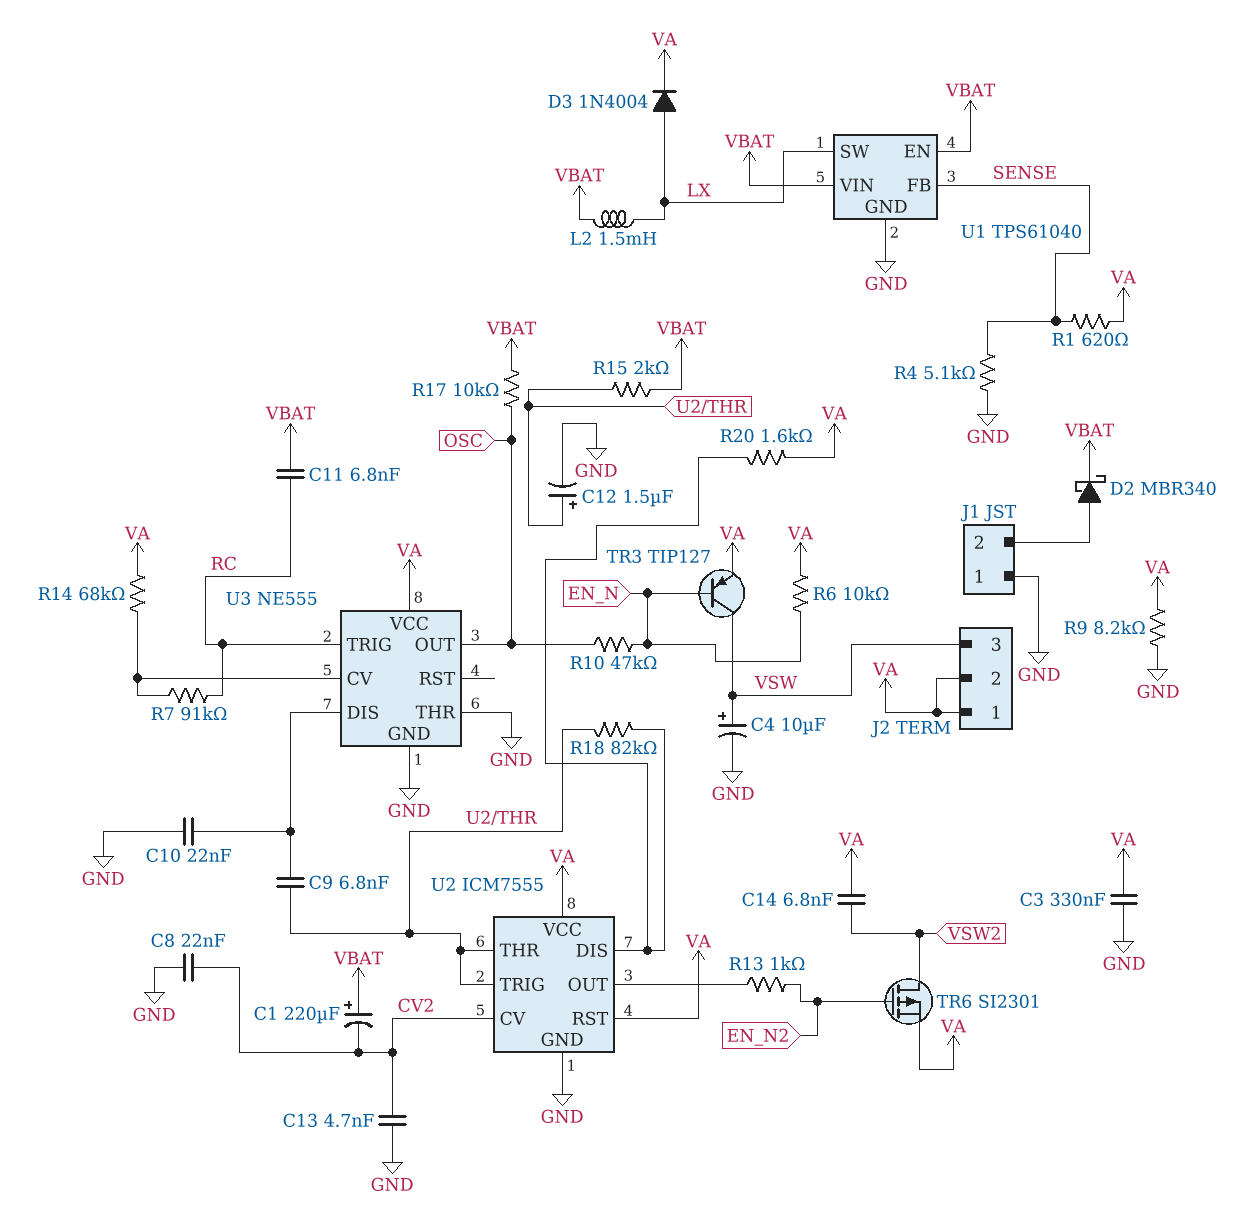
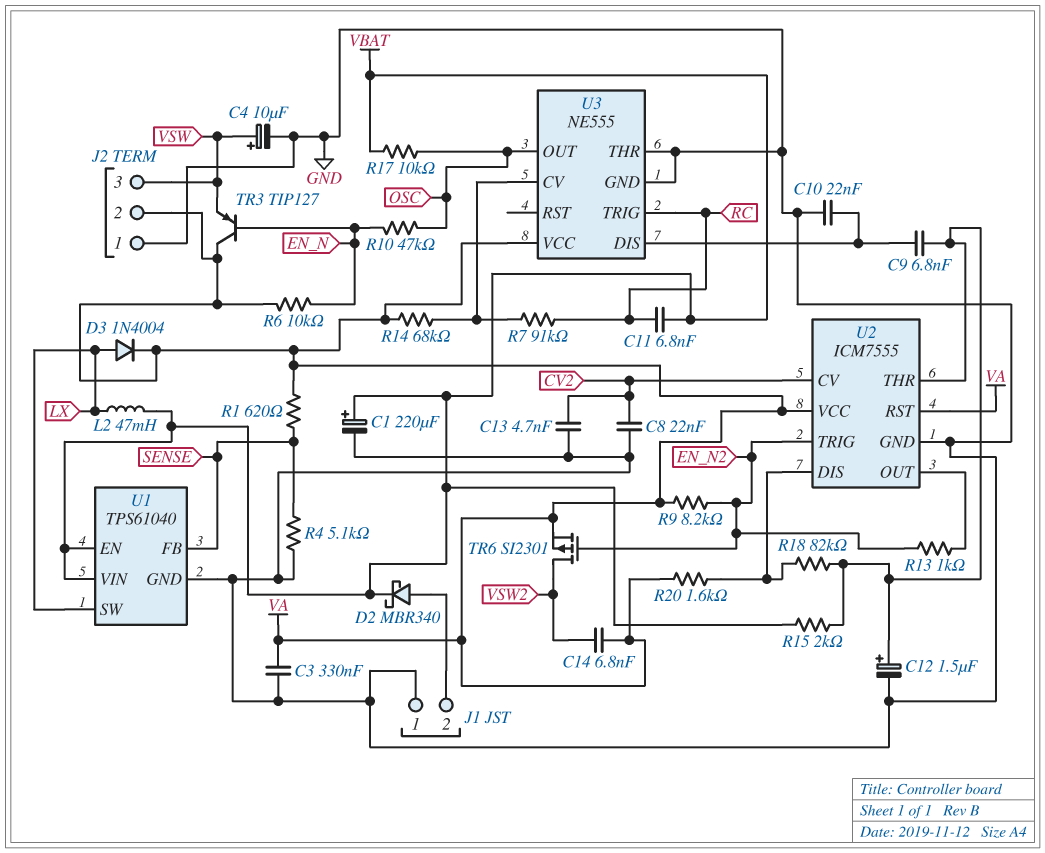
C1: 220uF (plus VBAT, minus CV2) -> 220uF (plus VBAT, minus GND)
J2 pin 1: VA -> GND
L2: 1.5mH (LX, VBAT) -> 47mH (LX, VBAT)
R9: 8.2k (GND, VA) -> 8.2k (EN_N2, VA)
TR3: PNP TIP127 (B EN_N, C VSW, E VA) -> PNP TIP127 (B EN_N, C VA, E VSW)
U2 pin TRIG: U2/THR -> EN_N2

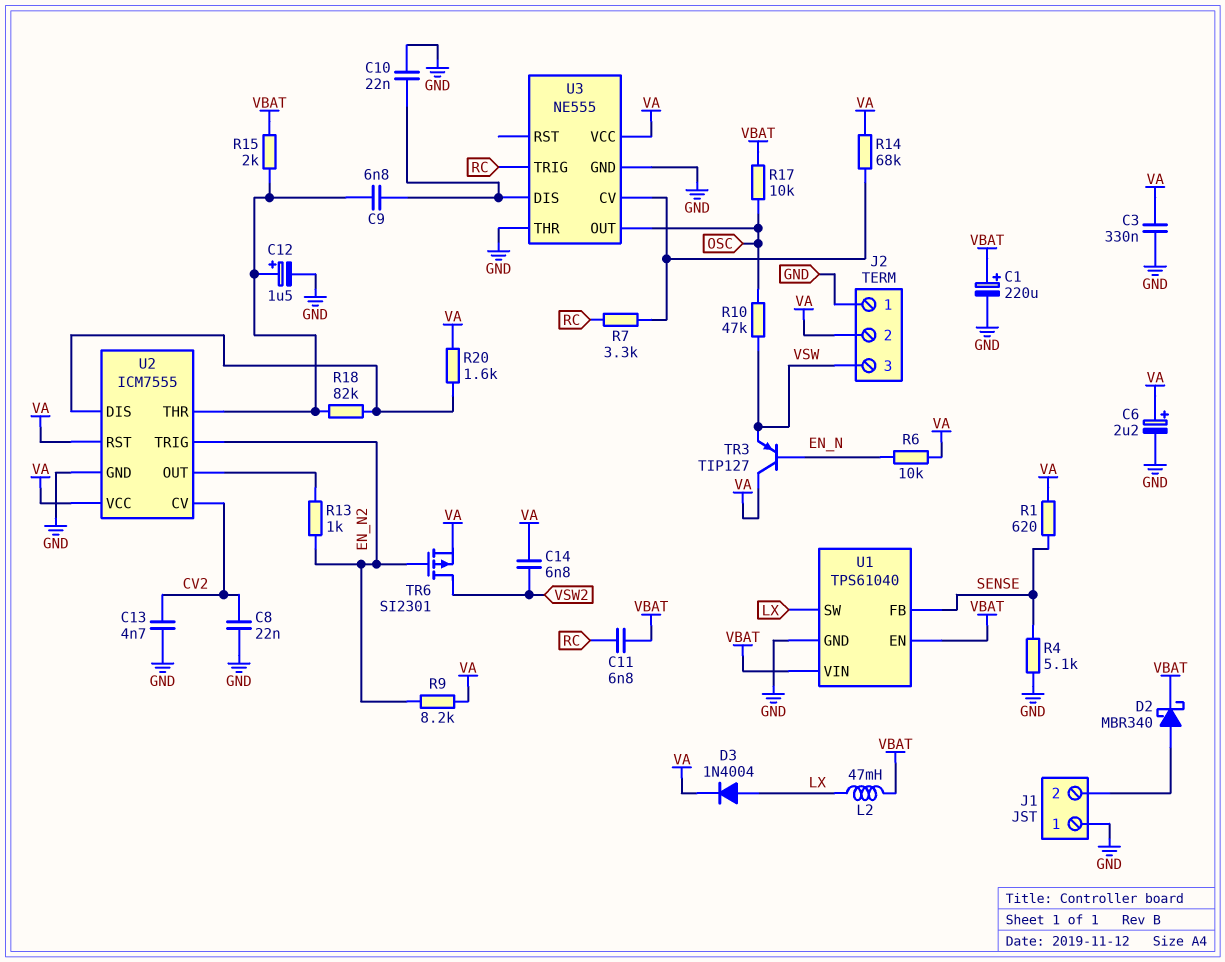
C4: 10uF (plus VSW, minus GND) -> none
C6: none -> 2.2uF (plus VA, minus GND)
R7: 91k (RC, U3/CV) -> 3.3k (RC, U3/CV)
R10: 47k (EN_N, OSC) -> 47k (OSC, VSW)

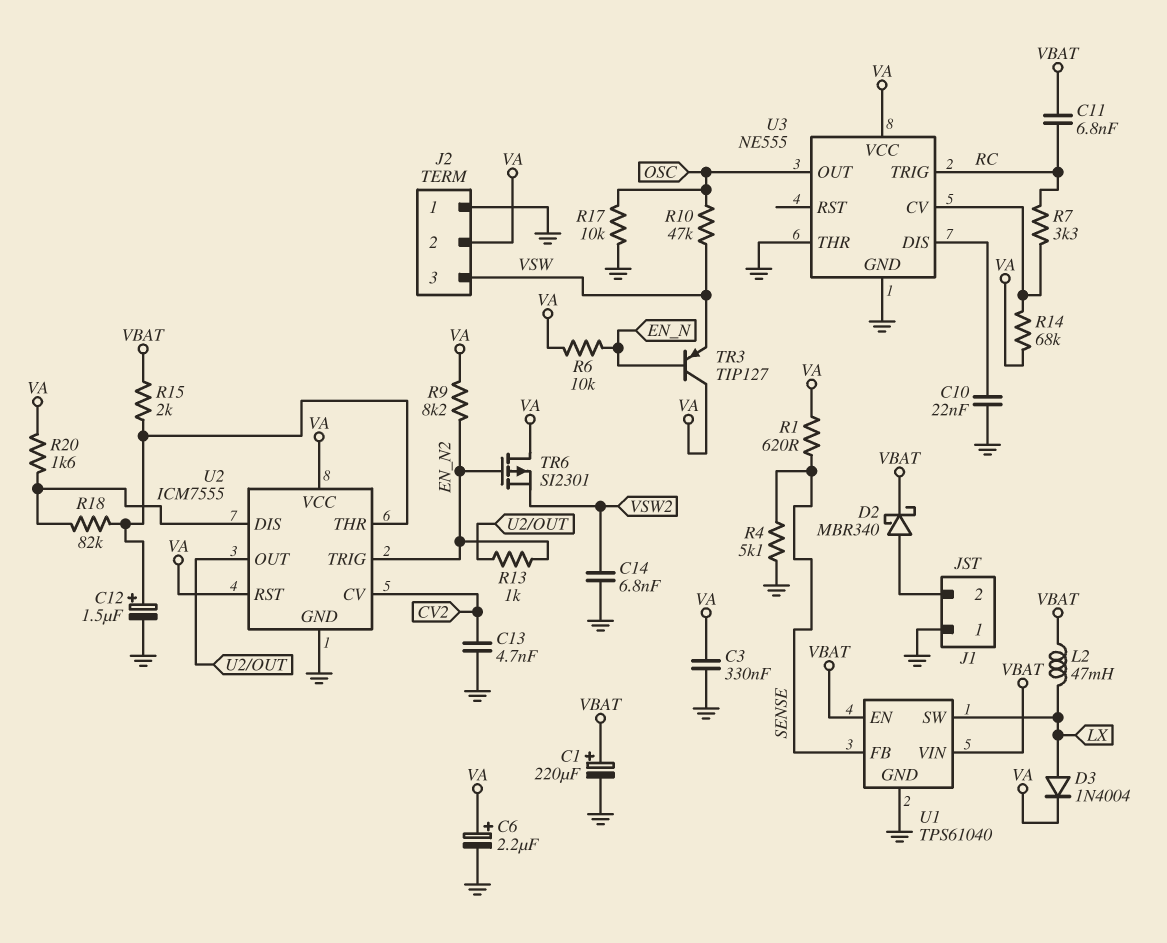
C8: 22nF (CV2, GND) -> none
C9: 6.8nF (U2/THR, U3/DIS) -> none
C14: 6.8nF (VA, VSW2) -> 6.8nF (GND, VSW2)
R17: 10k (OSC, VBAT) -> 10k (GND, OSC)
TR6: PMOS SI2301 (G EN_N2, D VSW2, S VA) -> PMOS SI2301 (G EN_N2, D VA, S VSW2)

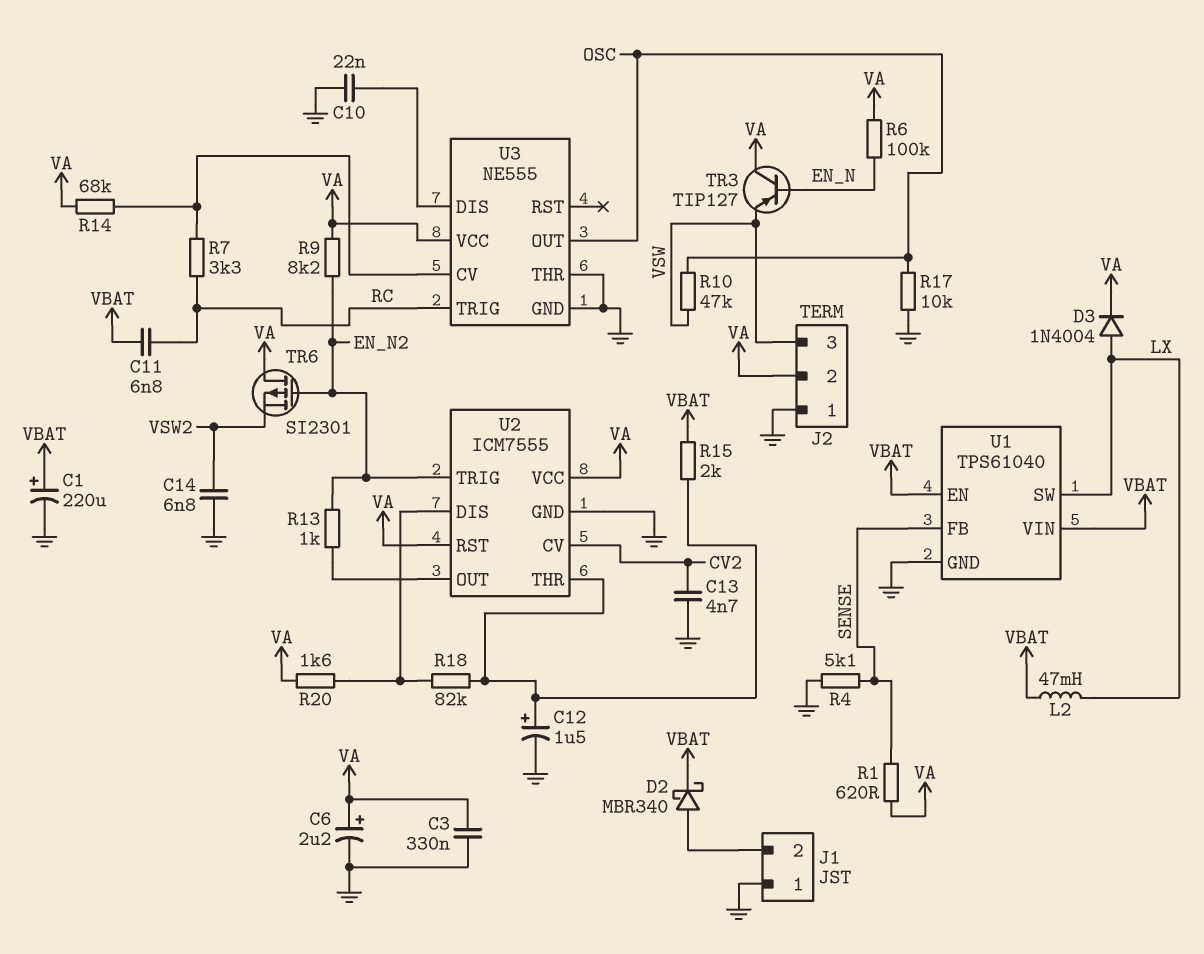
R6: 10k (EN_N, VA) -> 100k (EN_N, VA)

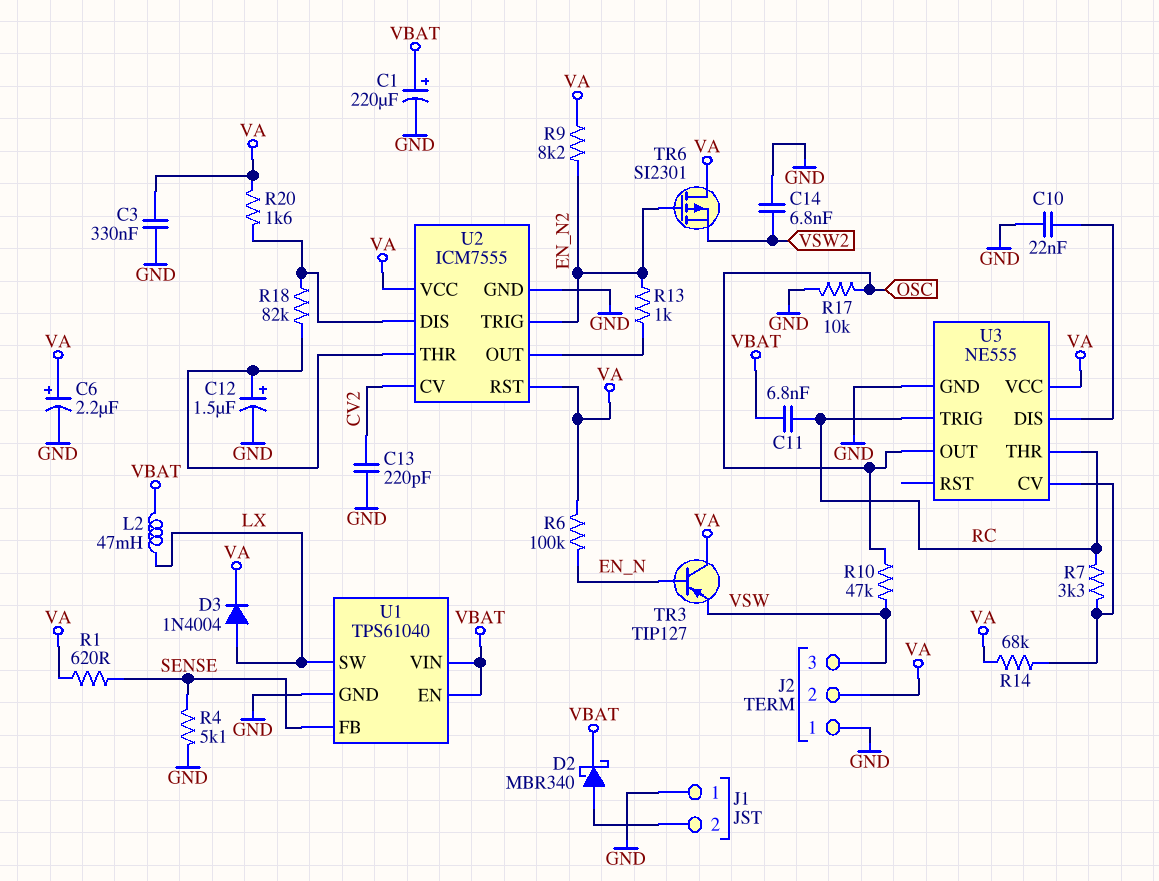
C13: 4.7nF (CV2, GND) -> 220pF (CV2, GND)
R15: 2k (U2/THR, VBAT) -> none
U3 pin THR: GND -> RC

